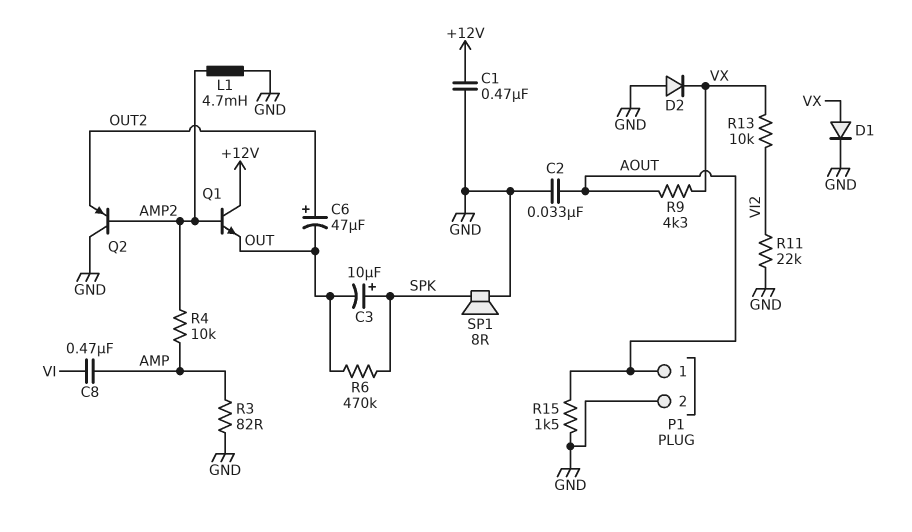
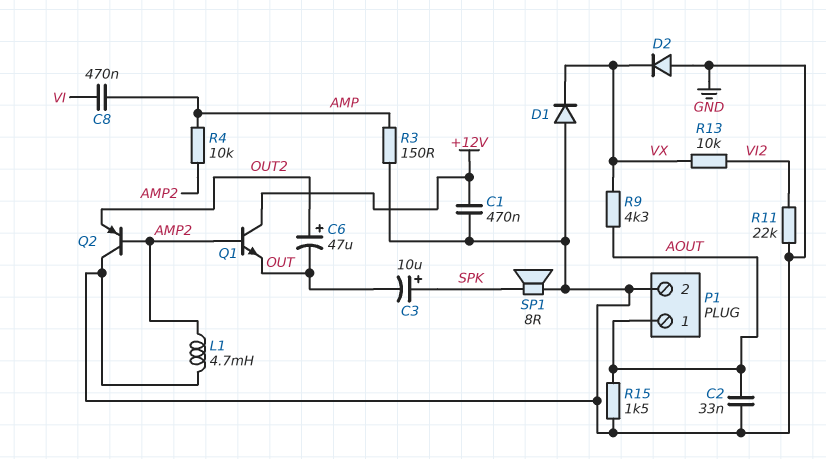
D1: diode (A VX, K GND) -> diode (A GND, K VX)
R3: 82 (AMP, GND) -> 150 (AMP, GND)
R6: 470k (OUT, SPK) -> none

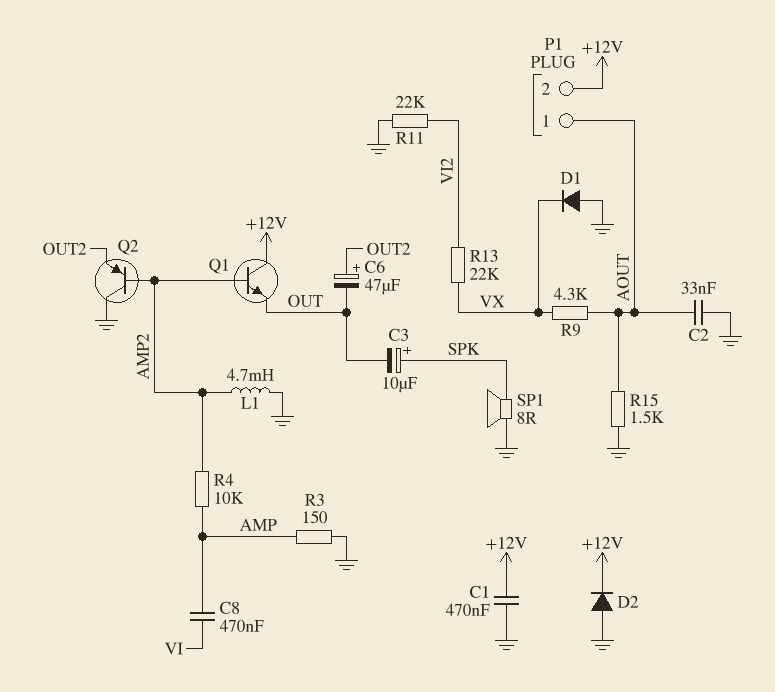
D2: diode (A GND, K VX) -> diode (A GND, K +12V)
P1 pin 2: GND -> +12V
R13: 10k (VI2, VX) -> 22k (VI2, VX)

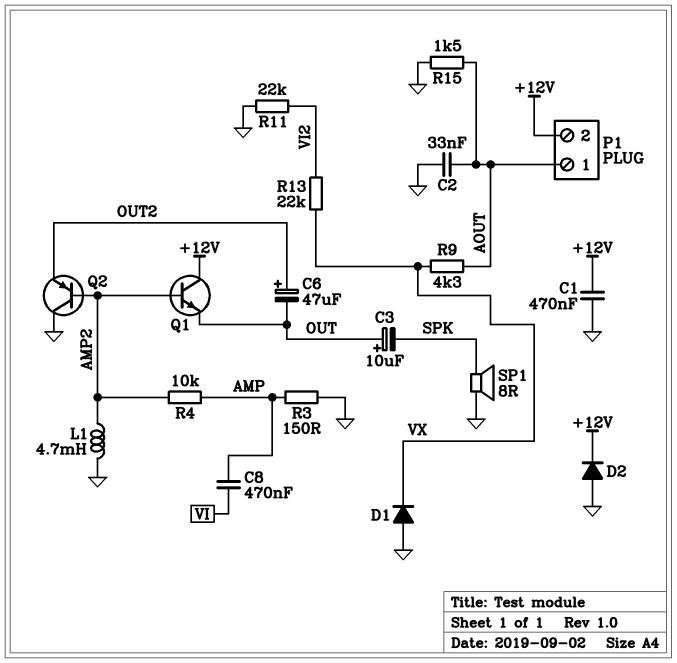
C3: 10uF (plus SPK, minus OUT) -> 10uF (plus OUT, minus SPK)

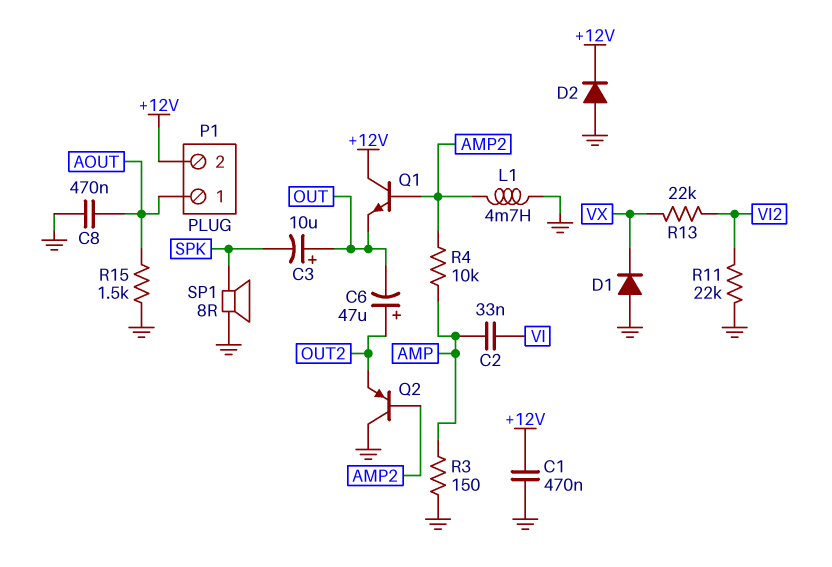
C2: 33nF (AOUT, GND) -> 33nF (AMP, VI)
C8: 470nF (AMP, VI) -> 470nF (AOUT, GND)
R9: 4.3k (AOUT, VX) -> none

